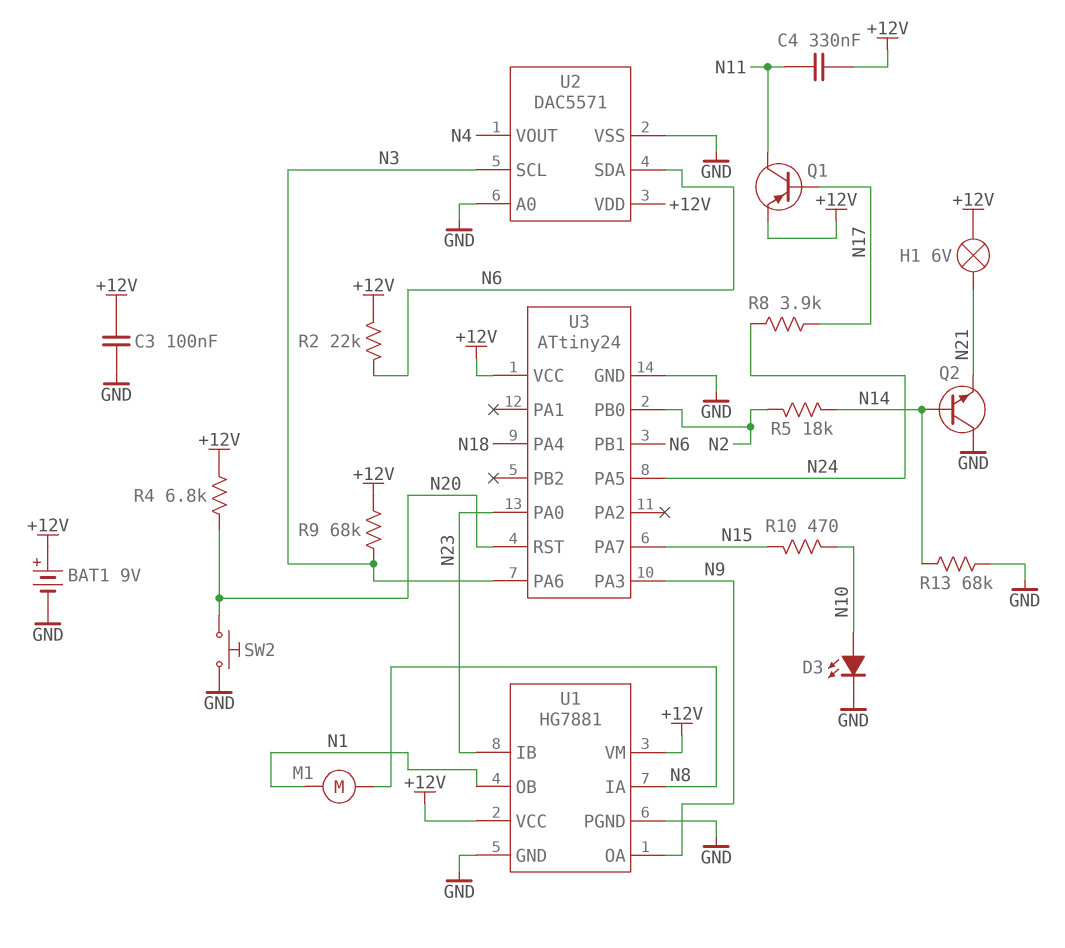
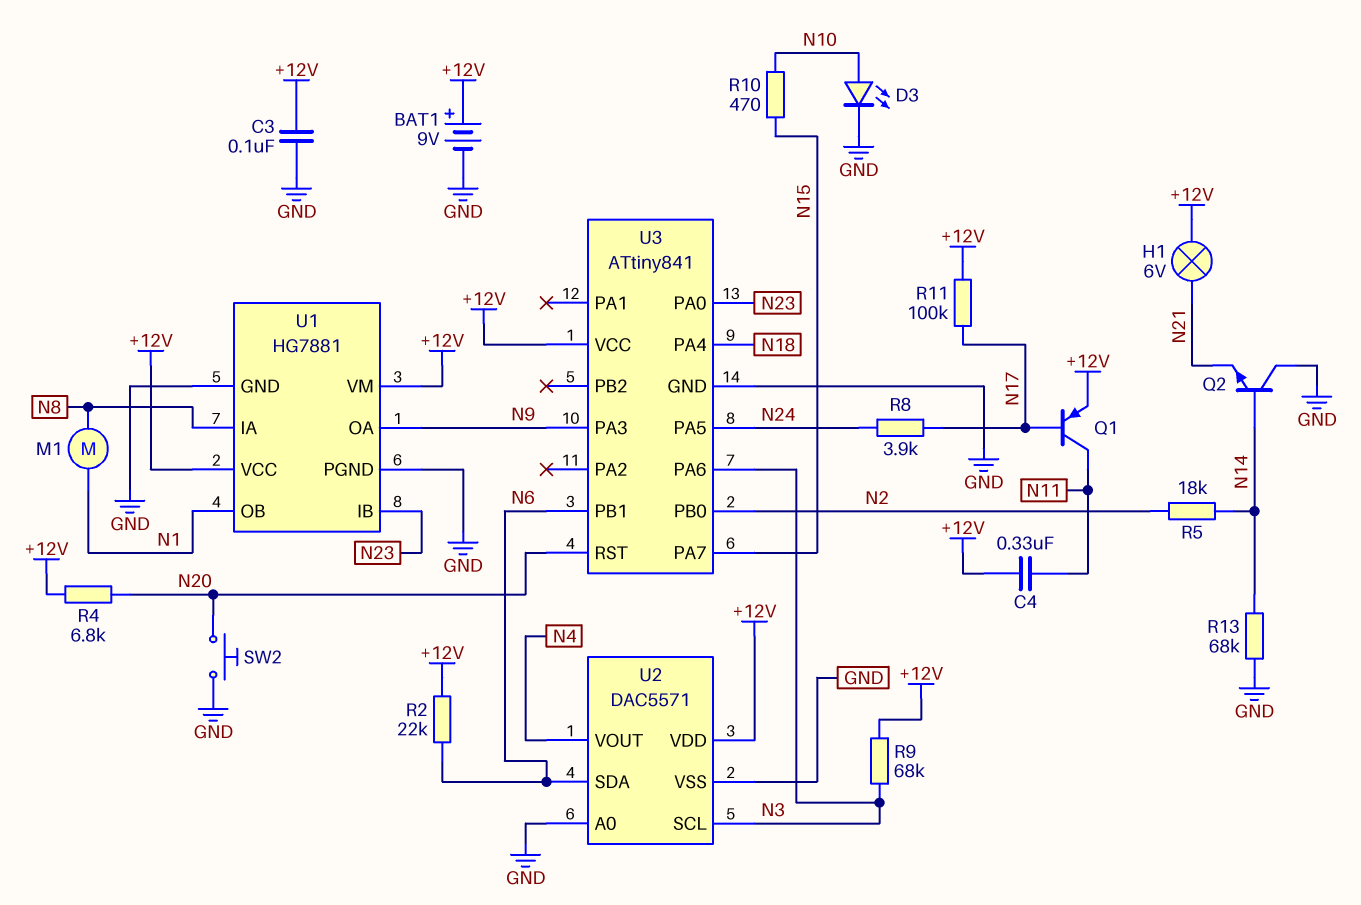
R11: none -> 100k (+12V, N17)
U3: ATtiny24 -> ATtiny841

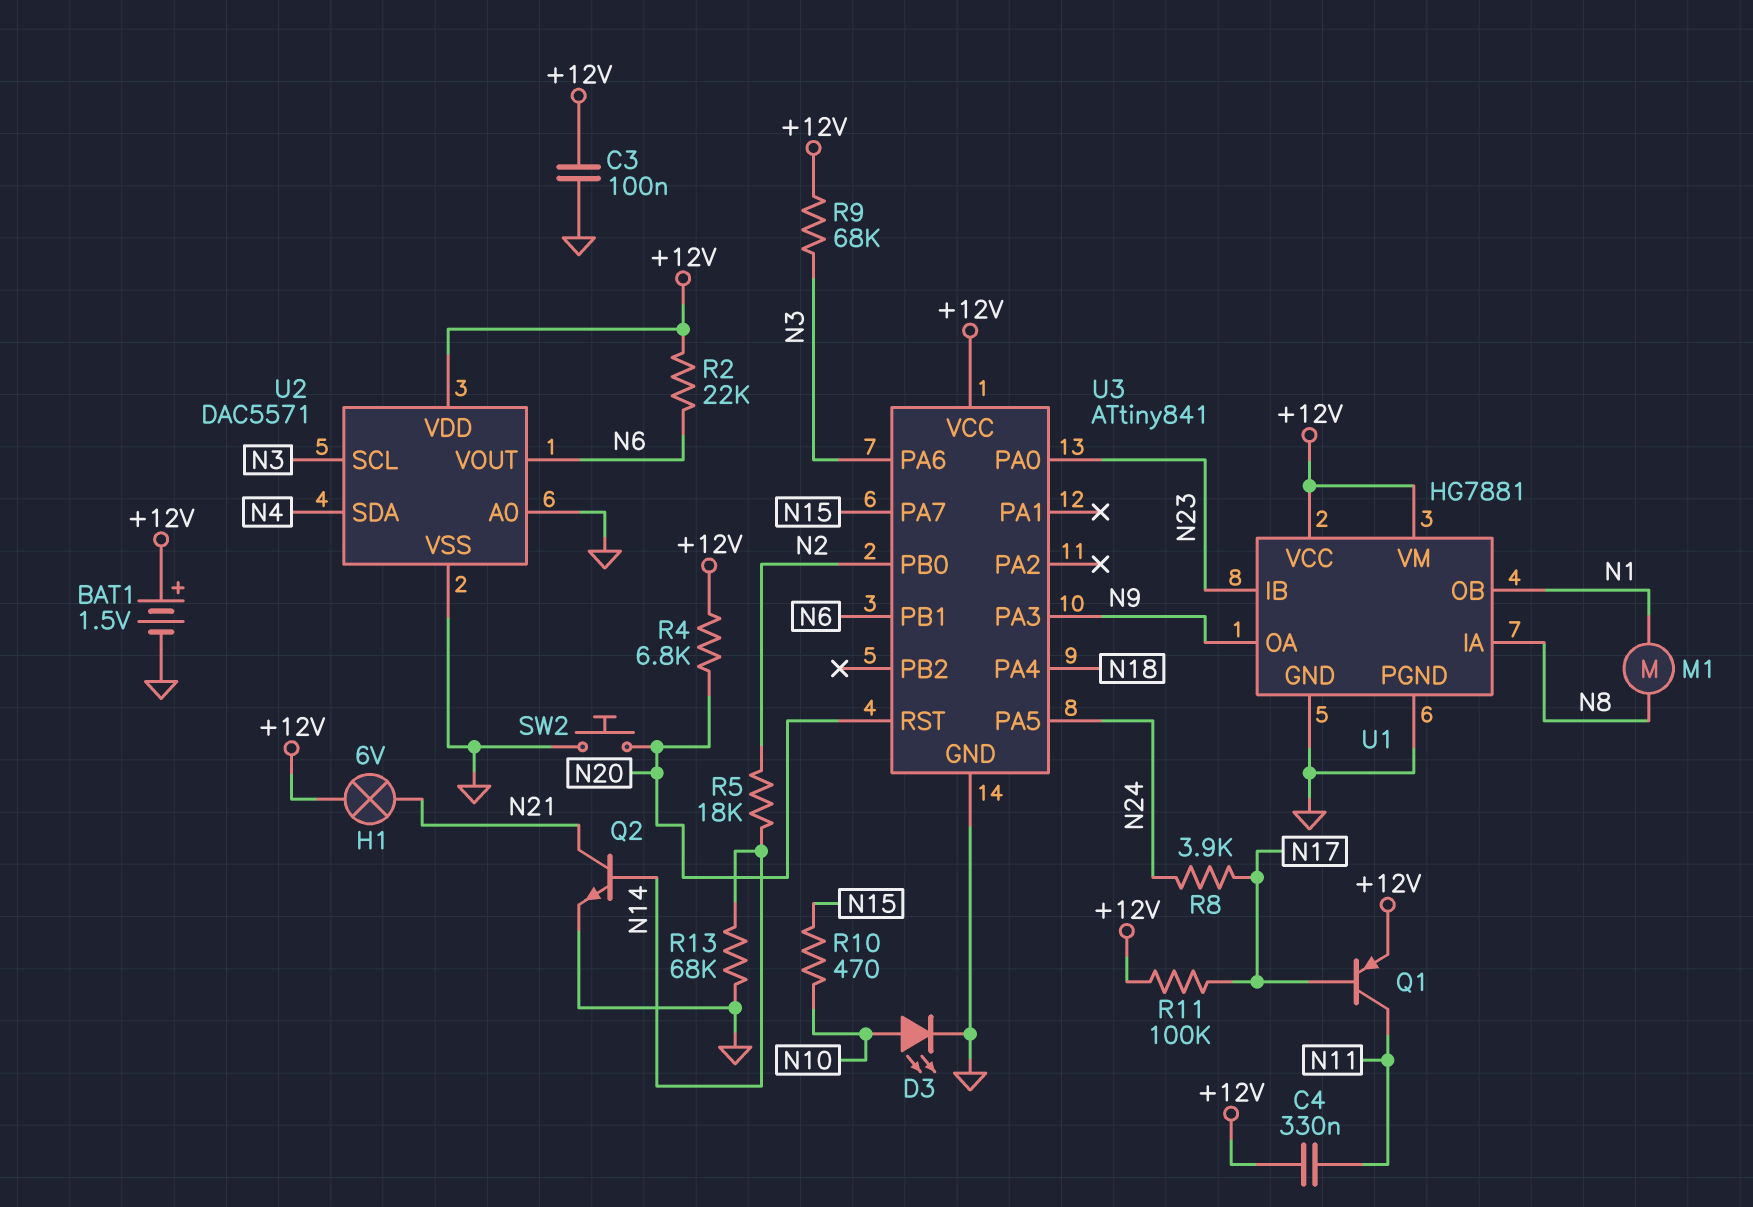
BAT1: 9V (plus +12V, minus GND) -> 1.5V (plus +12V, minus GND)
Q2: NPN (B N14, C GND, E N21) -> NPN (B N14, C N21, E GND)
U2 pin SDA: N6 -> N4
U2 pin VOUT: N4 -> N6

